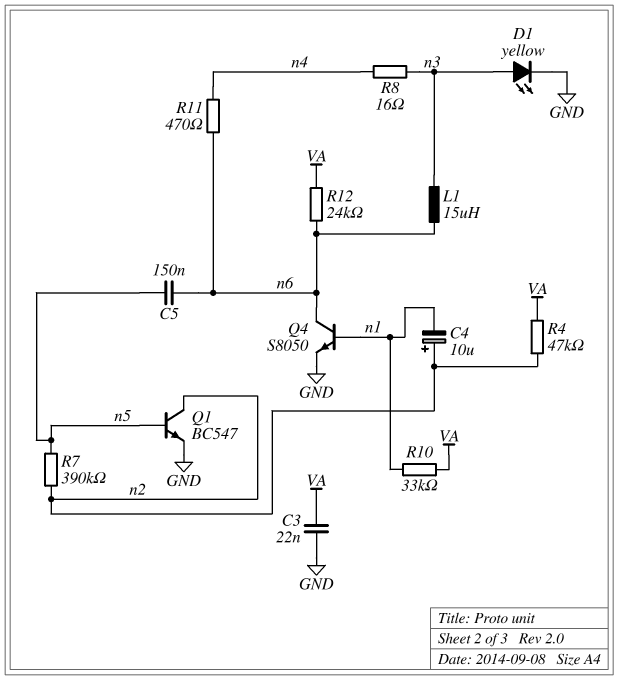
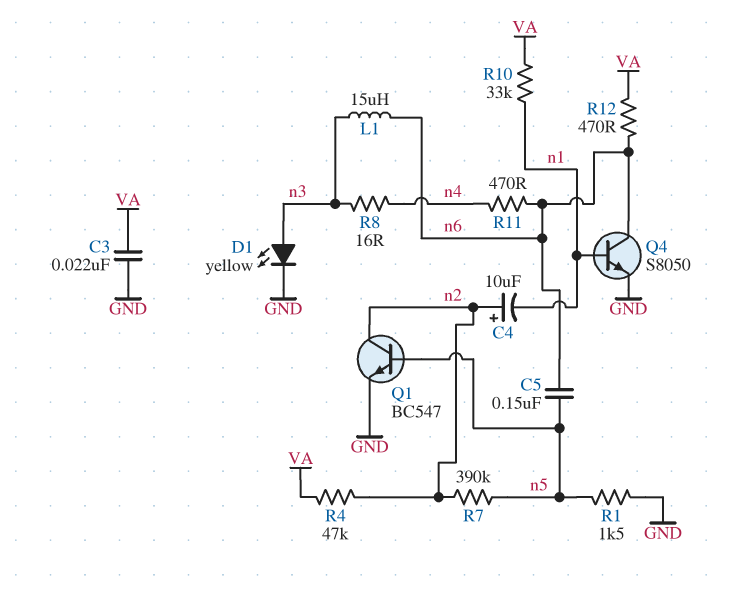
R1: none -> 1.5k (GND, n5)
R12: 24k (VA, n6) -> 470 (VA, n6)

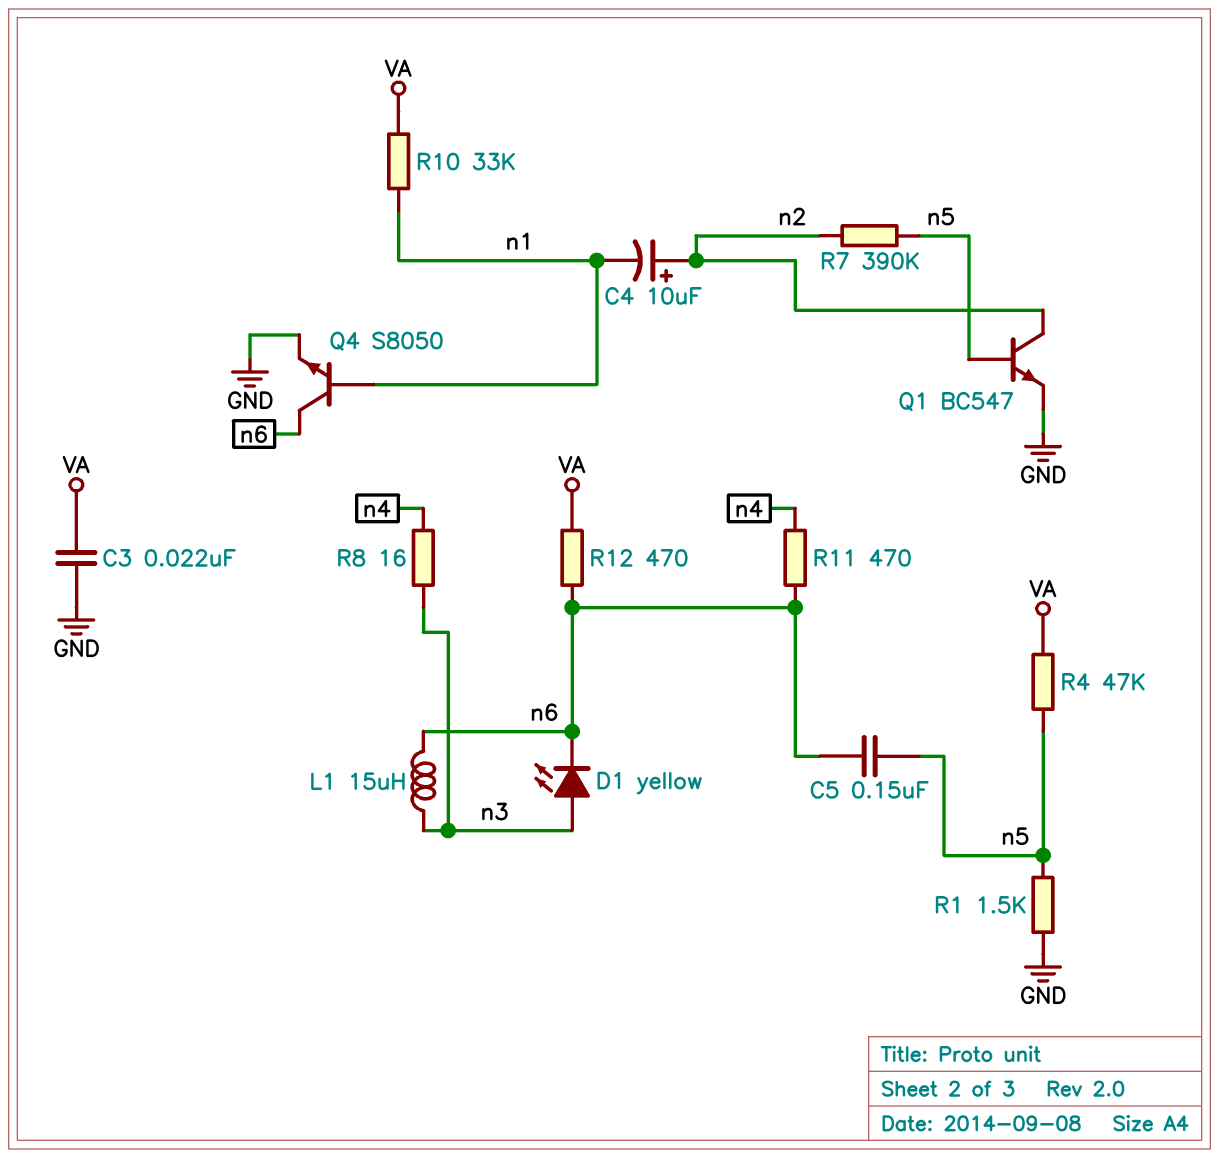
D1: LED yellow (A n3, K GND) -> LED yellow (A n3, K n6)
R4: 47k (VA, n2) -> 47k (VA, n5)

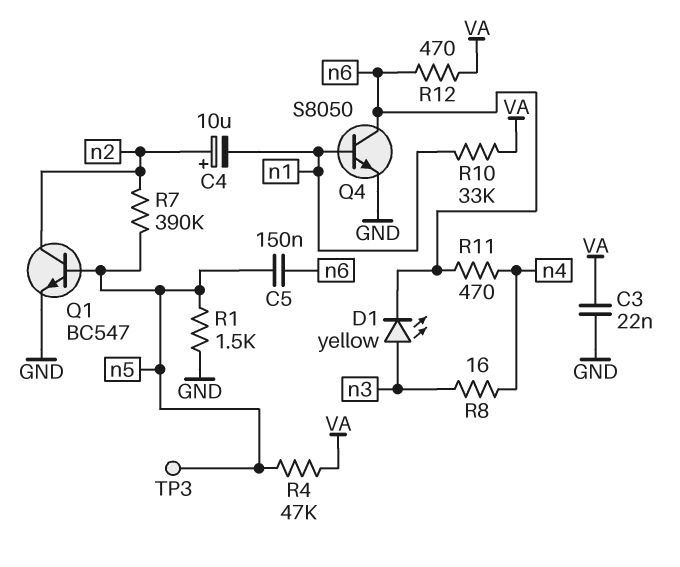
L1: 15uH (n3, n6) -> none
TP3: none -> test point (n5)

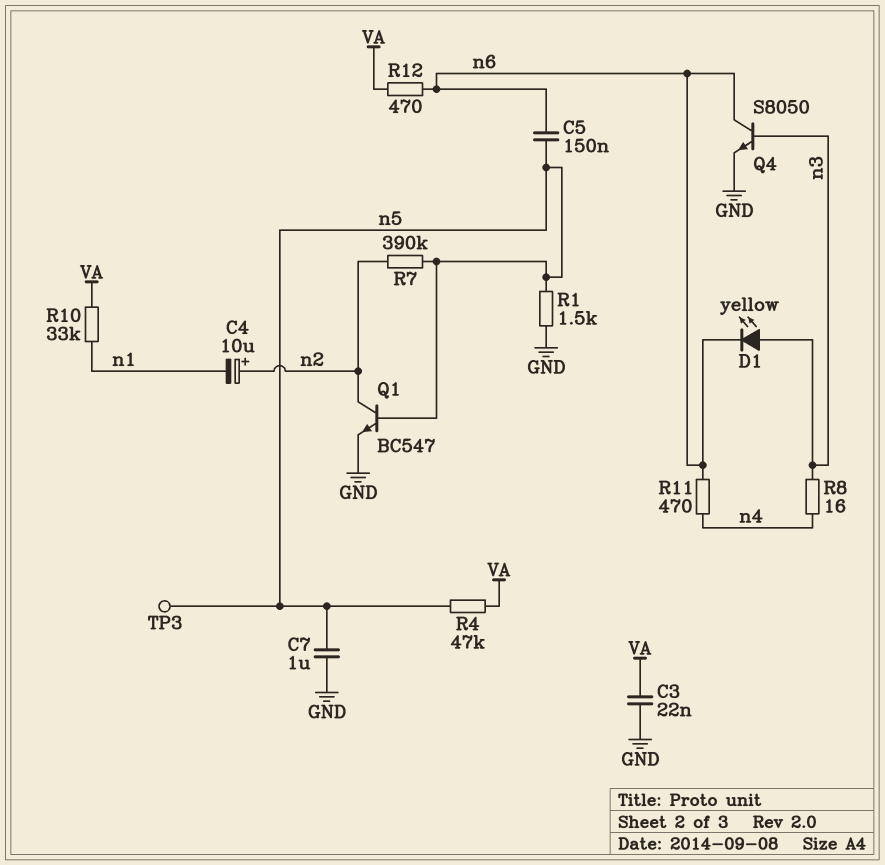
C7: none -> 1uF (GND, n5)
Q4: NPN S8050 (B n1, C n6, E GND) -> NPN S8050 (B n3, C n6, E GND)

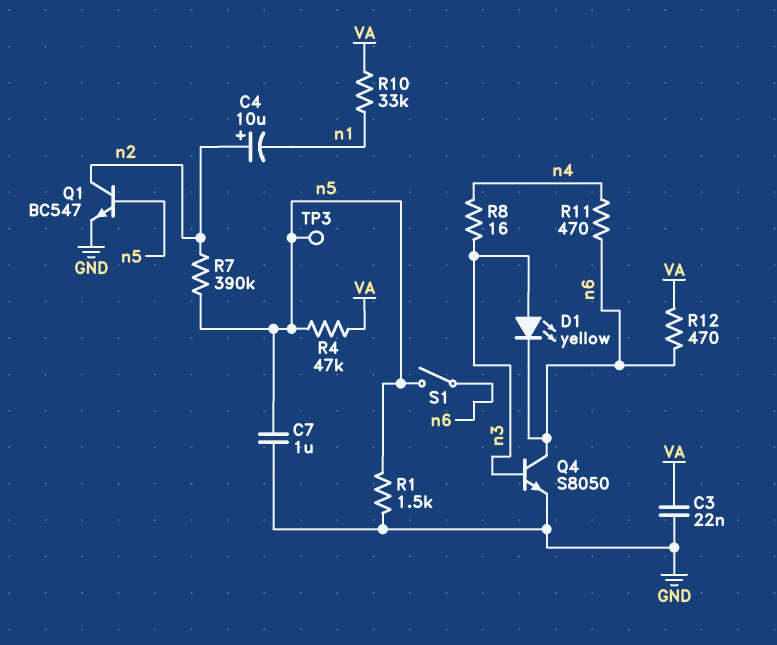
C5: 150nF (n5, n6) -> none
S1: none -> switch (n5, n6)

